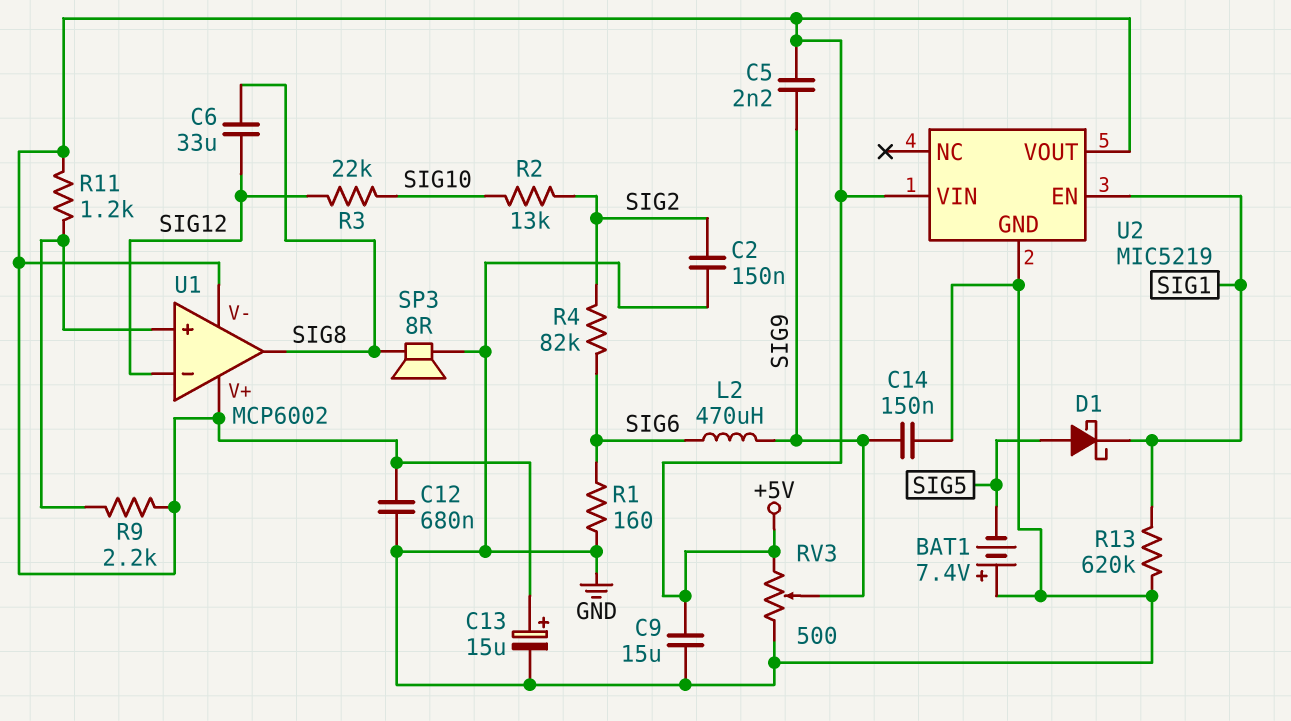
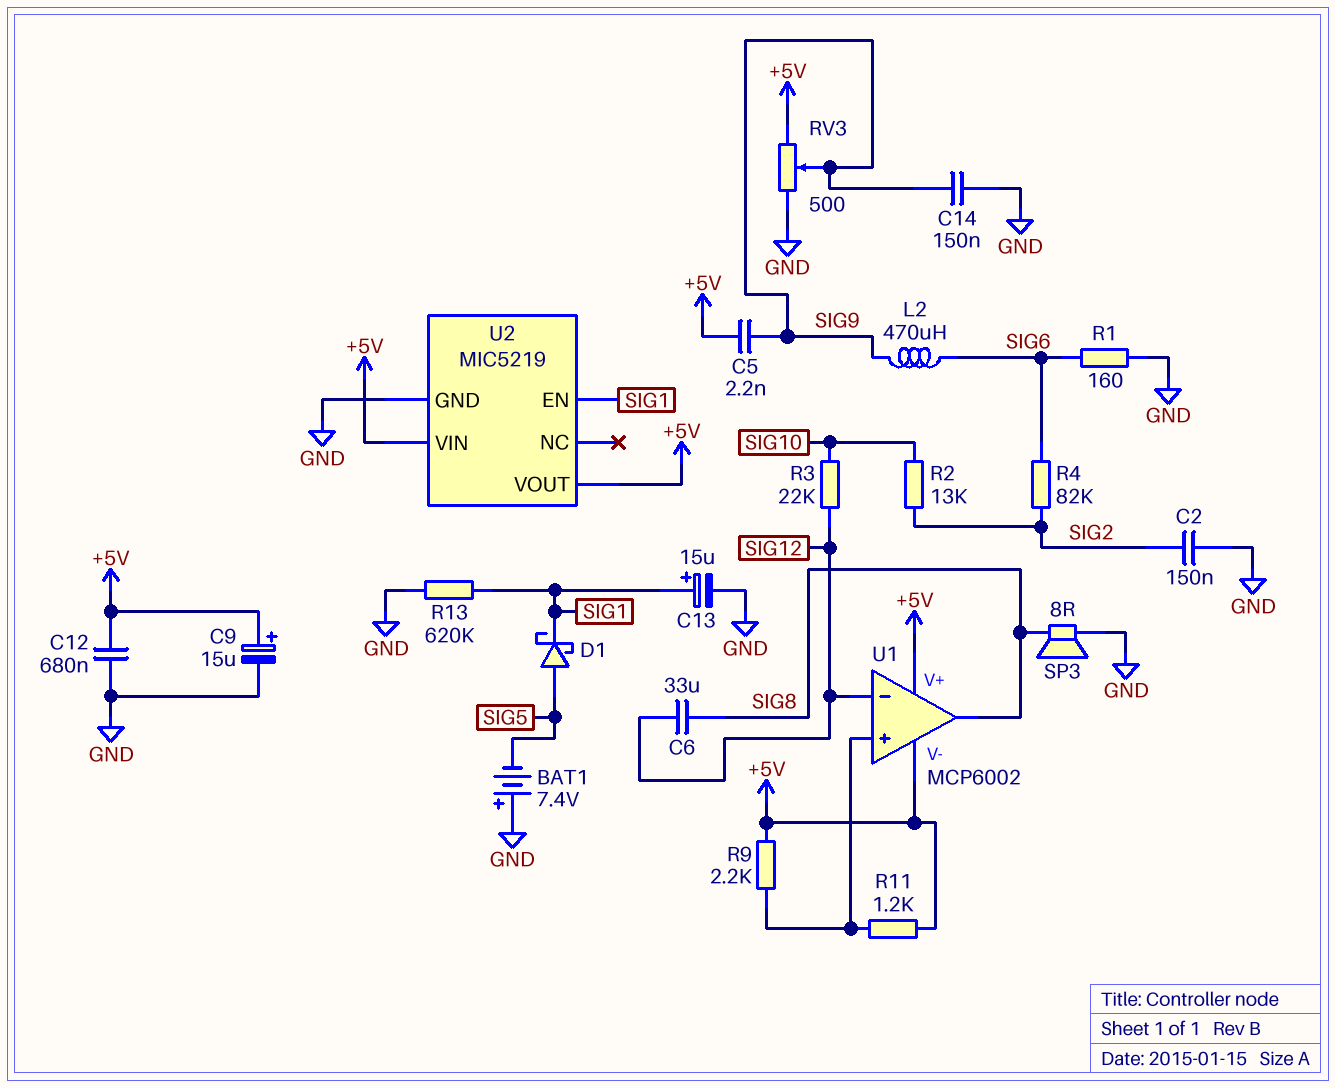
C9: 15uF (+5V, GND) -> 15uF (plus +5V, minus GND)
C13: 15uF (plus +5V, minus GND) -> 15uF (plus SIG1, minus GND)

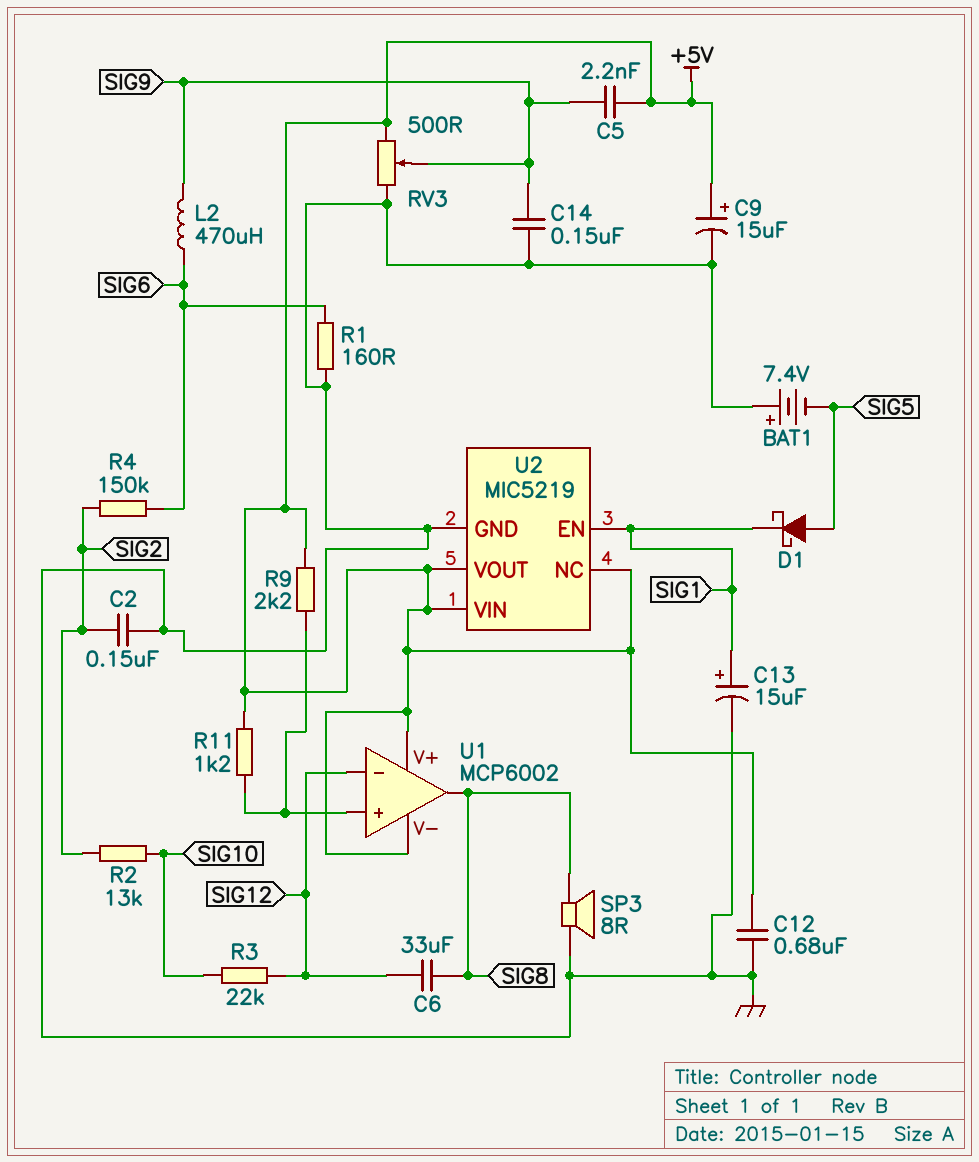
R4: 82k (SIG2, SIG6) -> 150k (SIG2, SIG6)
R13: 620k (GND, SIG1) -> none
U2 pin NC: none -> +5V

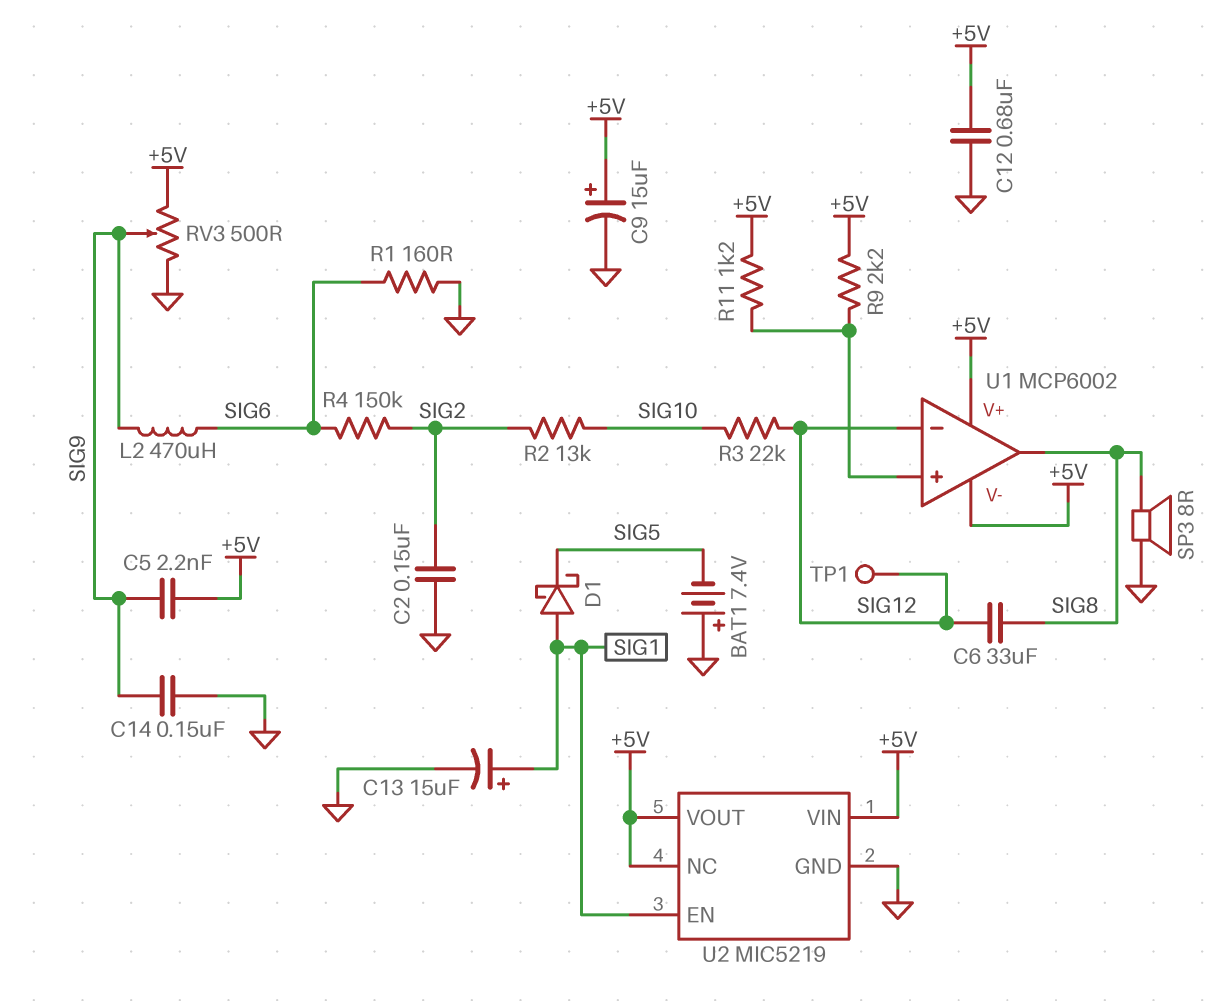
D1: schottky (A SIG5, K SIG1) -> schottky (A SIG1, K SIG5)
TP1: none -> test point (SIG12)

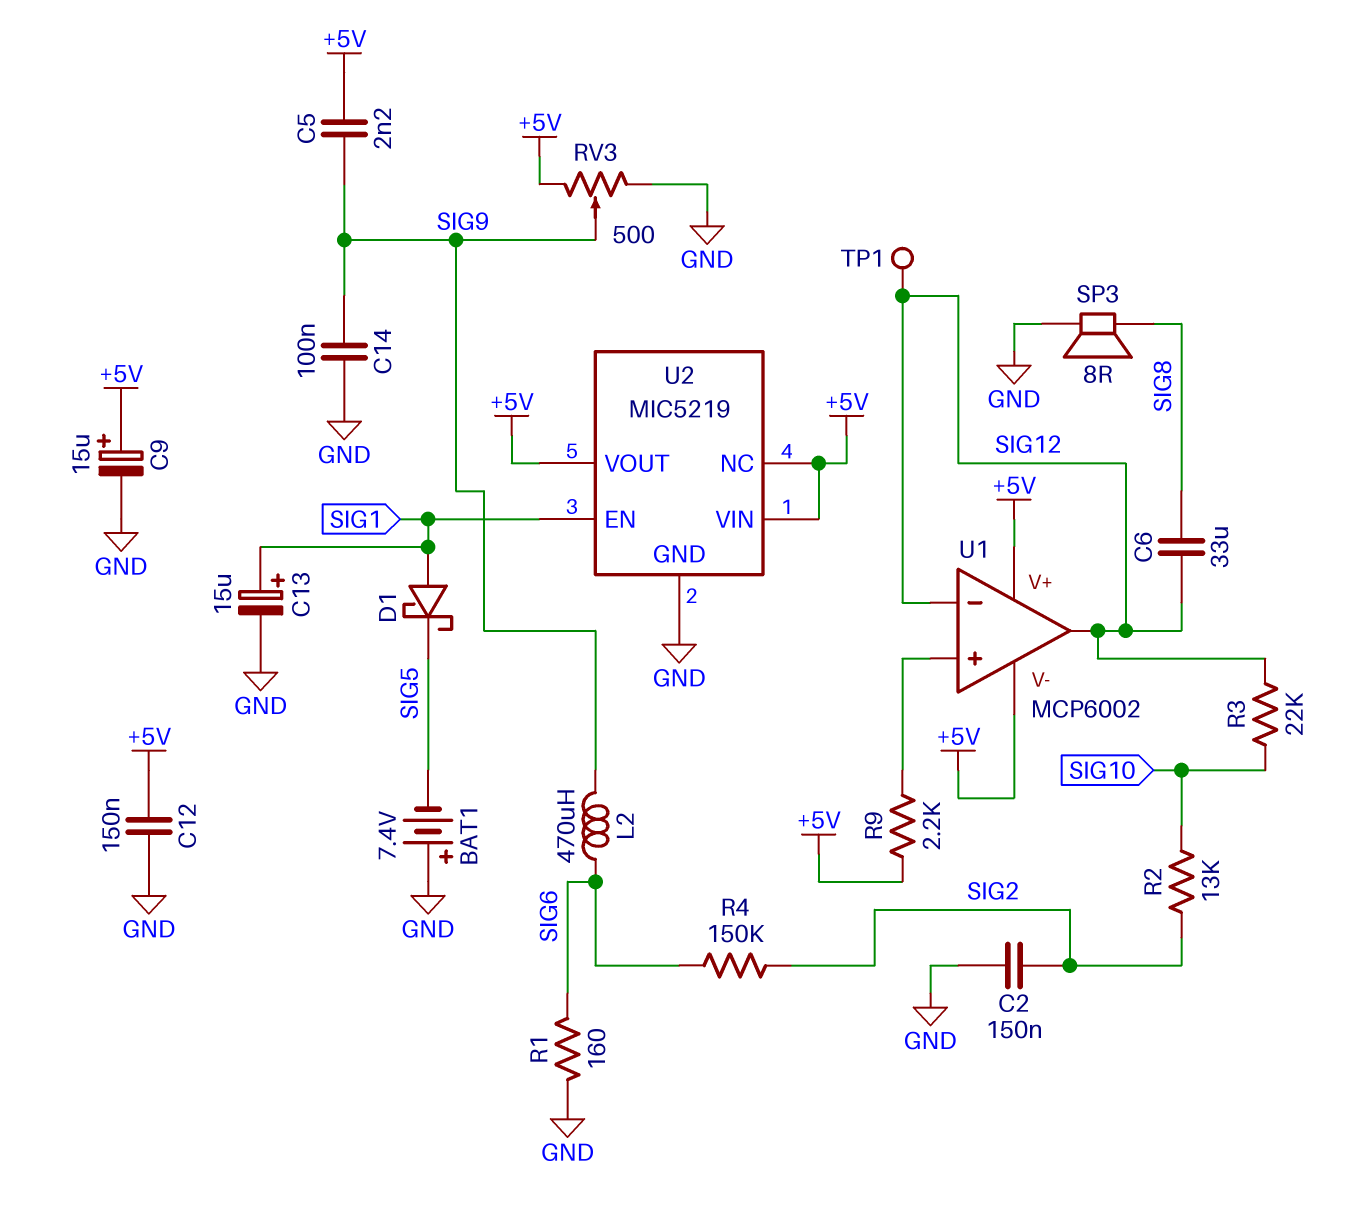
C12: 680nF (+5V, GND) -> 150nF (+5V, GND)
C14: 150nF (GND, SIG9) -> 100nF (GND, SIG9)
R11: 1.2k (+5V, U1/in+) -> none
U1 pin out: SIG8 -> SIG12

